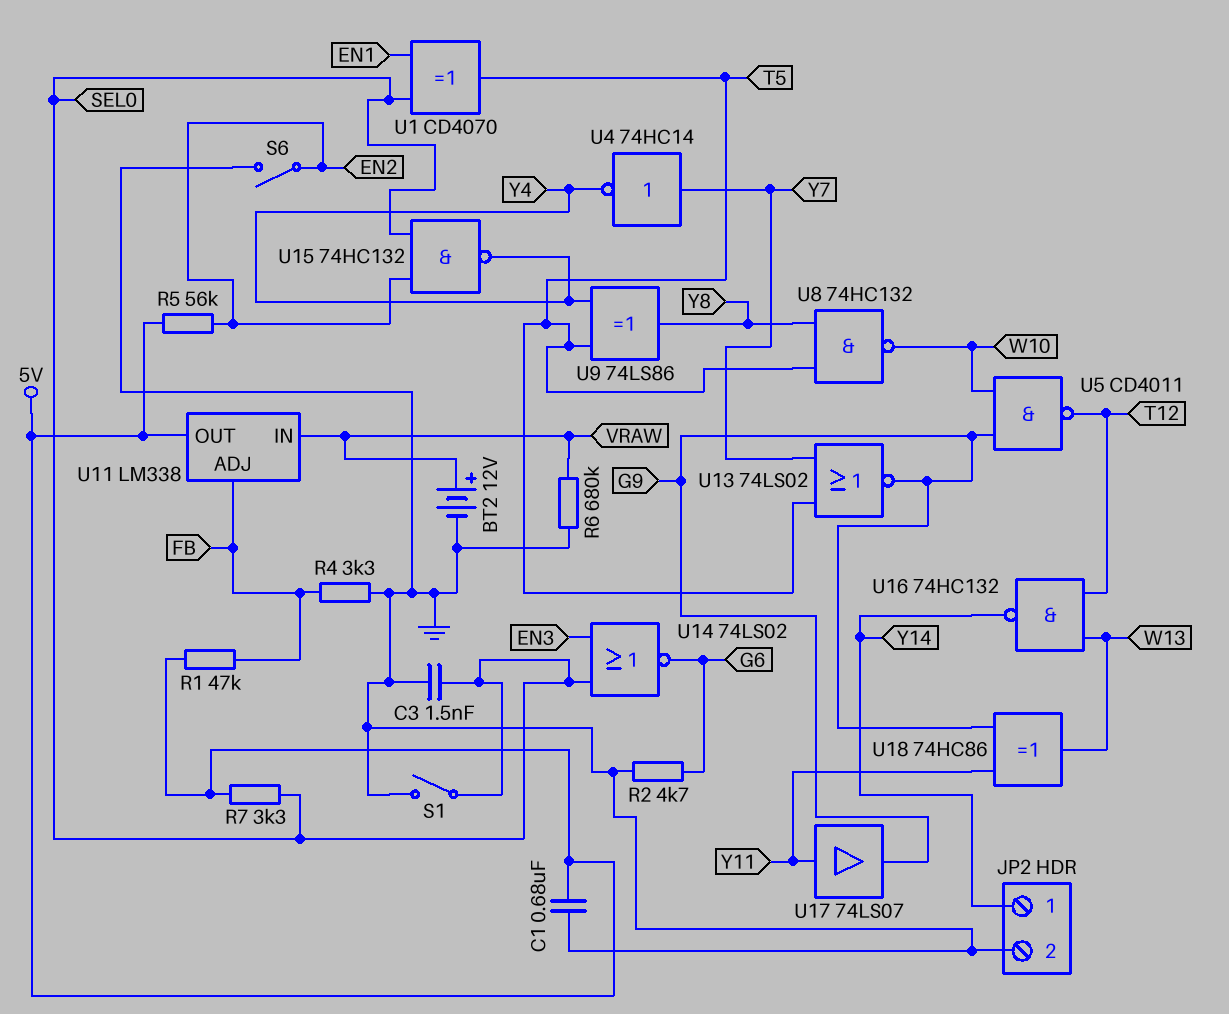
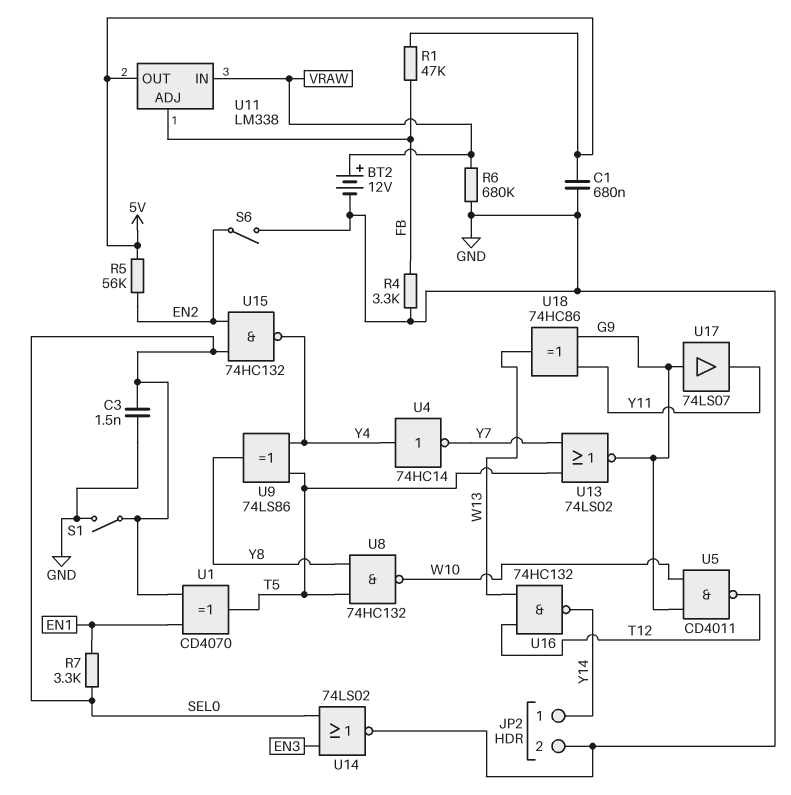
R2: 4.7k (G6, GND) -> none
R7: 3.3k (5V, SEL0) -> 3.3k (EN1, SEL0)
U4: NOT 74HC14 (in Y7, out Y4) -> NOT 74HC14 (in Y4, out Y7)
U14: NOR 74LS02 (in EN3, in SEL0, out G6) -> NOR 74LS02 (in EN3, in SEL0, out GND)
U17: buffer 74LS07 (in Y11, out G9) -> buffer 74LS07 (in G9, out Y11)

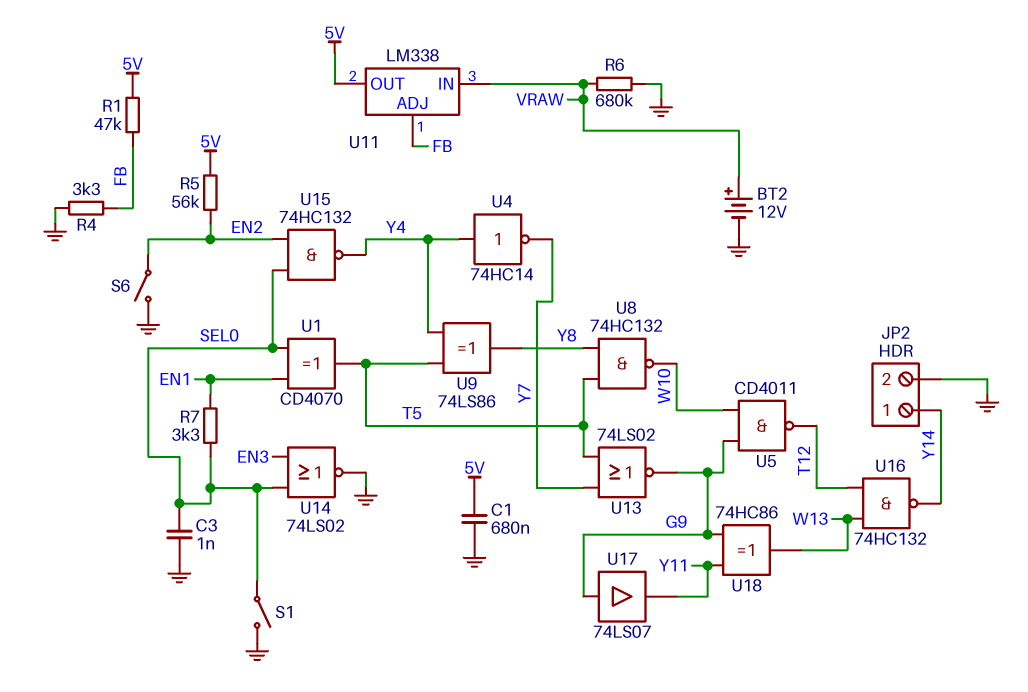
C3: 1.5nF (GND, SEL0) -> 1nF (GND, SEL0)

